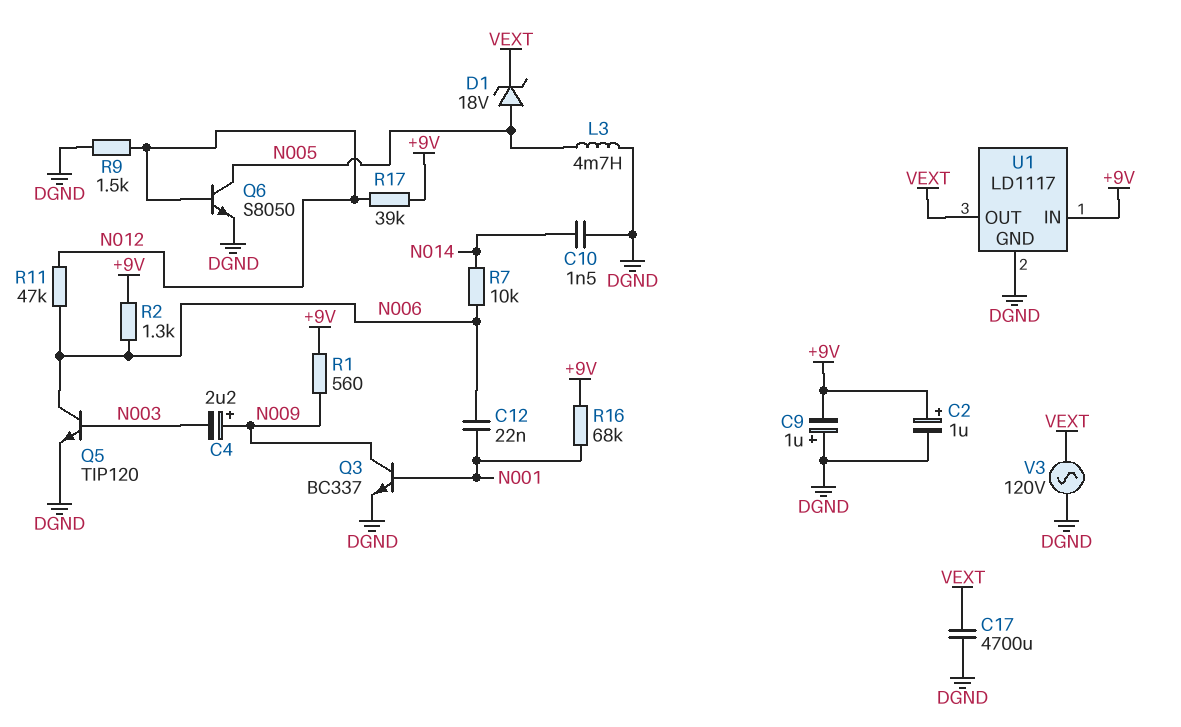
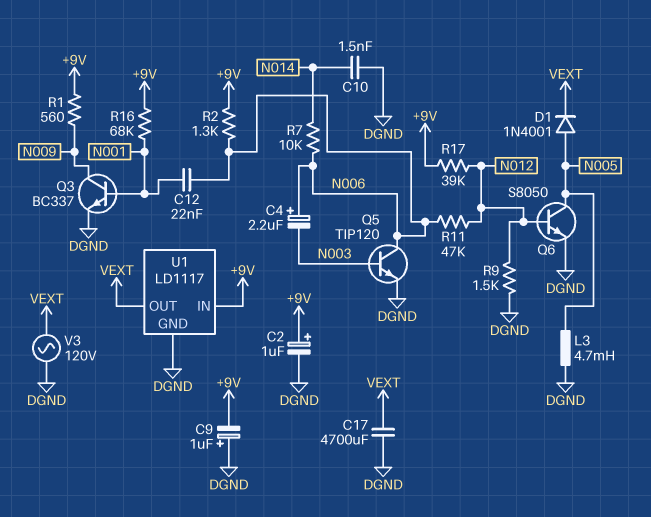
C4: 2.2uF (plus N009, minus N003) -> 2.2uF (plus N006, minus N003)
D1: zener 18V (A N005, K VEXT) -> diode 1N4001 (A N005, K VEXT)

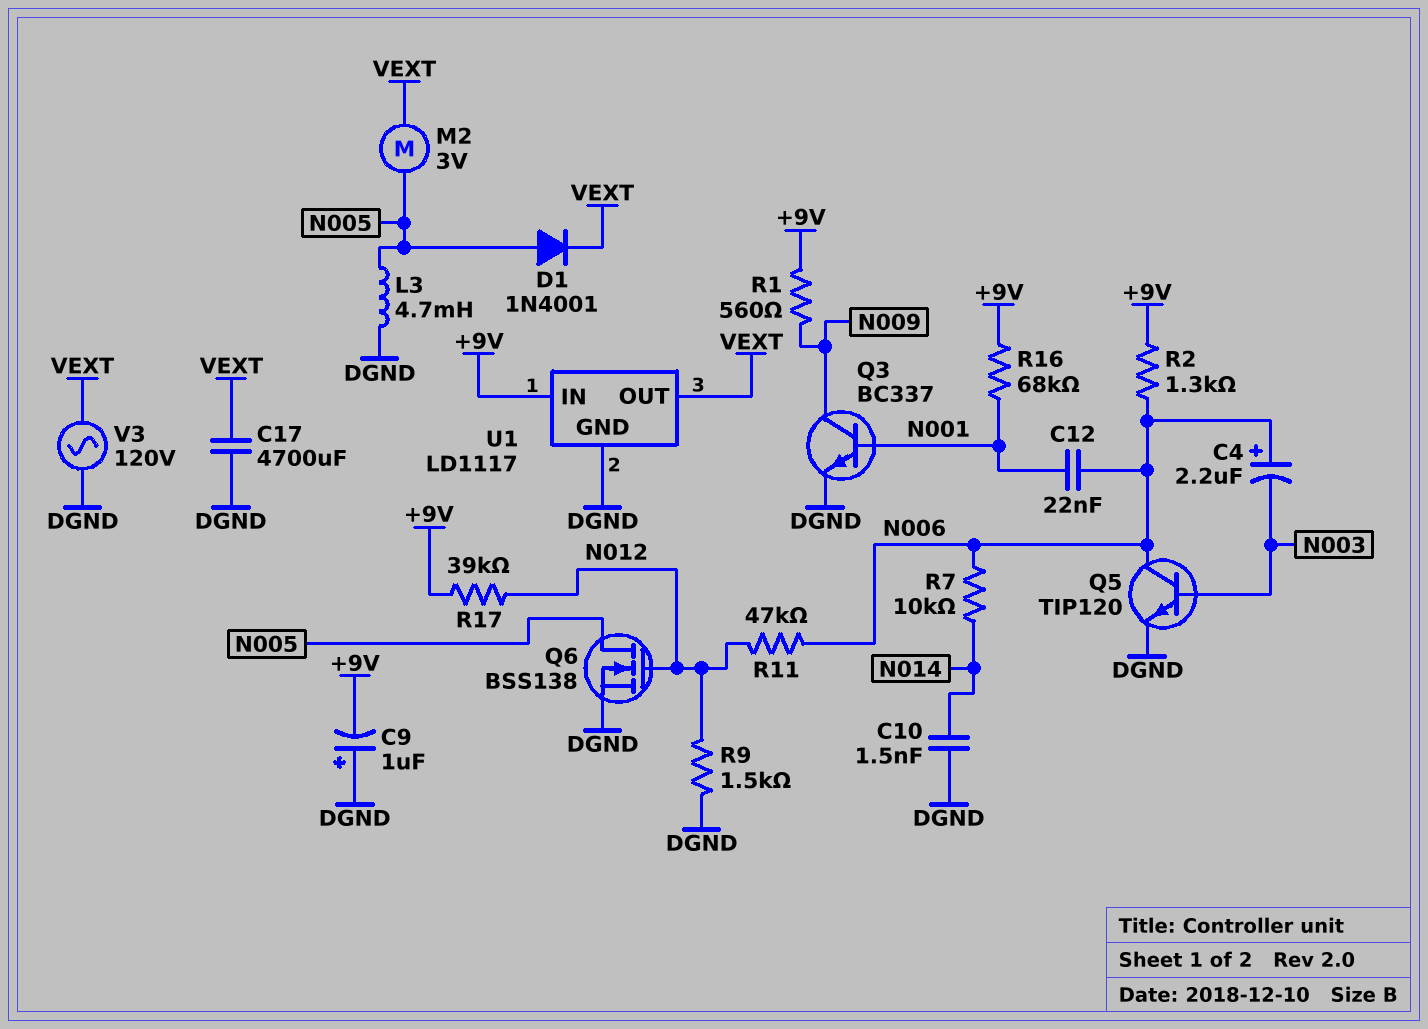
C2: 1uF (plus +9V, minus DGND) -> none
M2: none -> motor 3V (N005, VEXT)
Q6: NPN S8050 (B N012, C N005, E DGND) -> NMOS BSS138 (G N012, D N005, S DGND)

